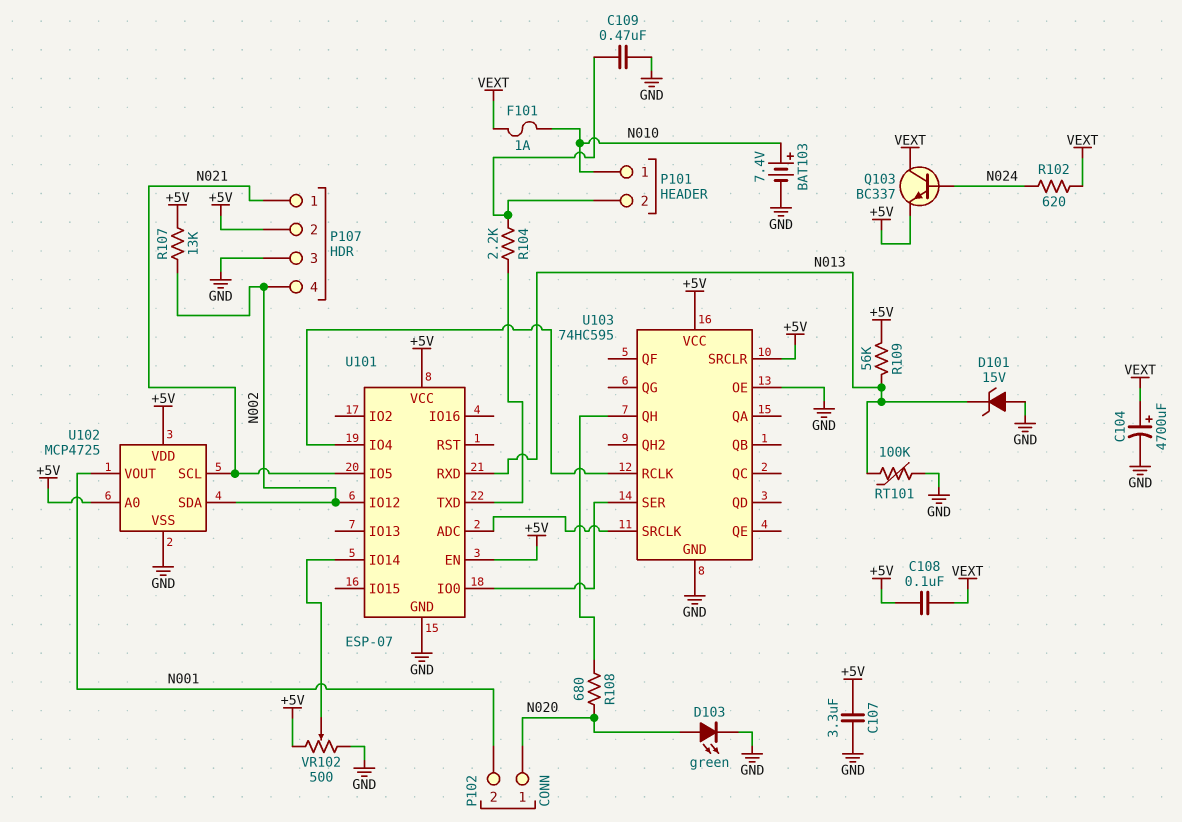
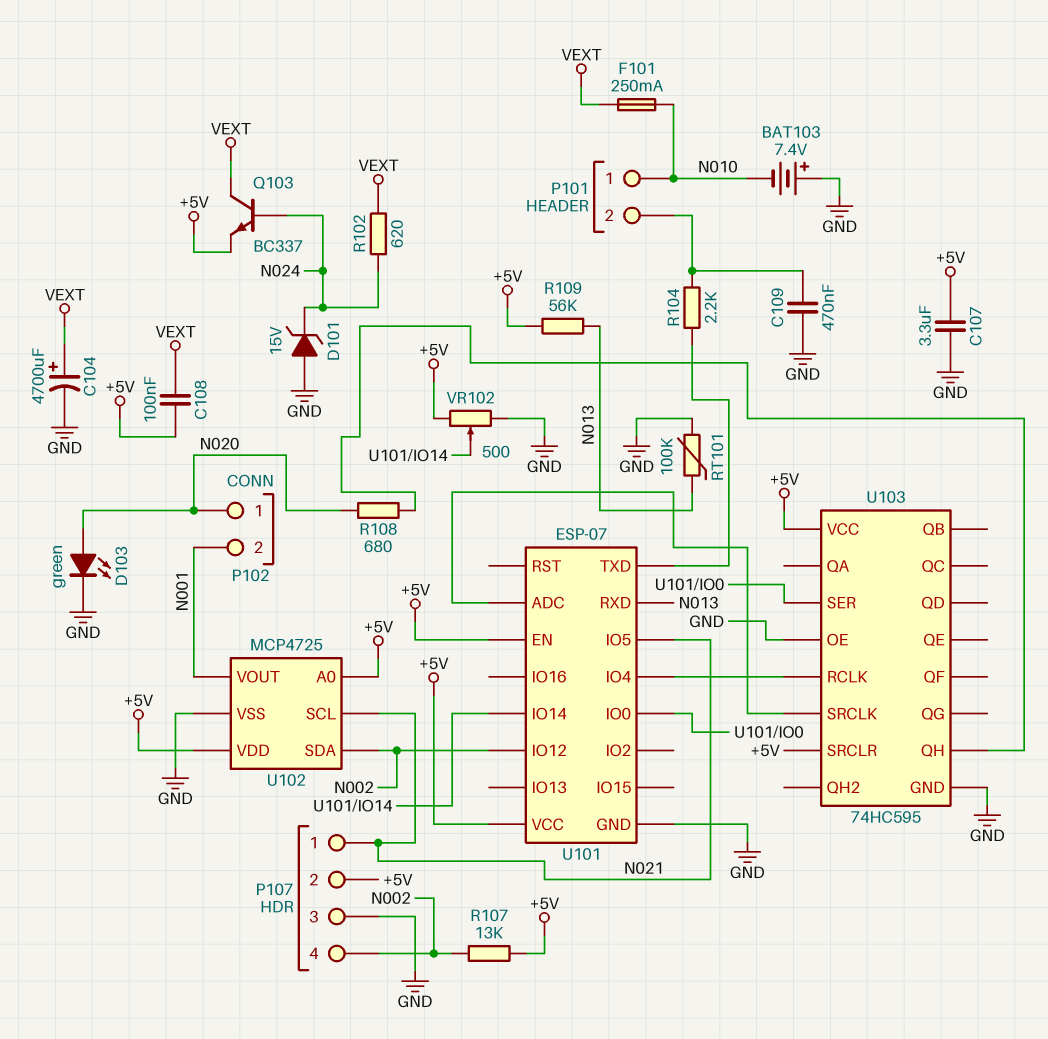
BAT103: 7.4V (plus N010, minus GND) -> 7.4V (plus GND, minus N010)
D101: zener 15V (A GND, K N013) -> zener 15V (A GND, K N024)
F101: 1A (N010, VEXT) -> 250mA (N010, VEXT)

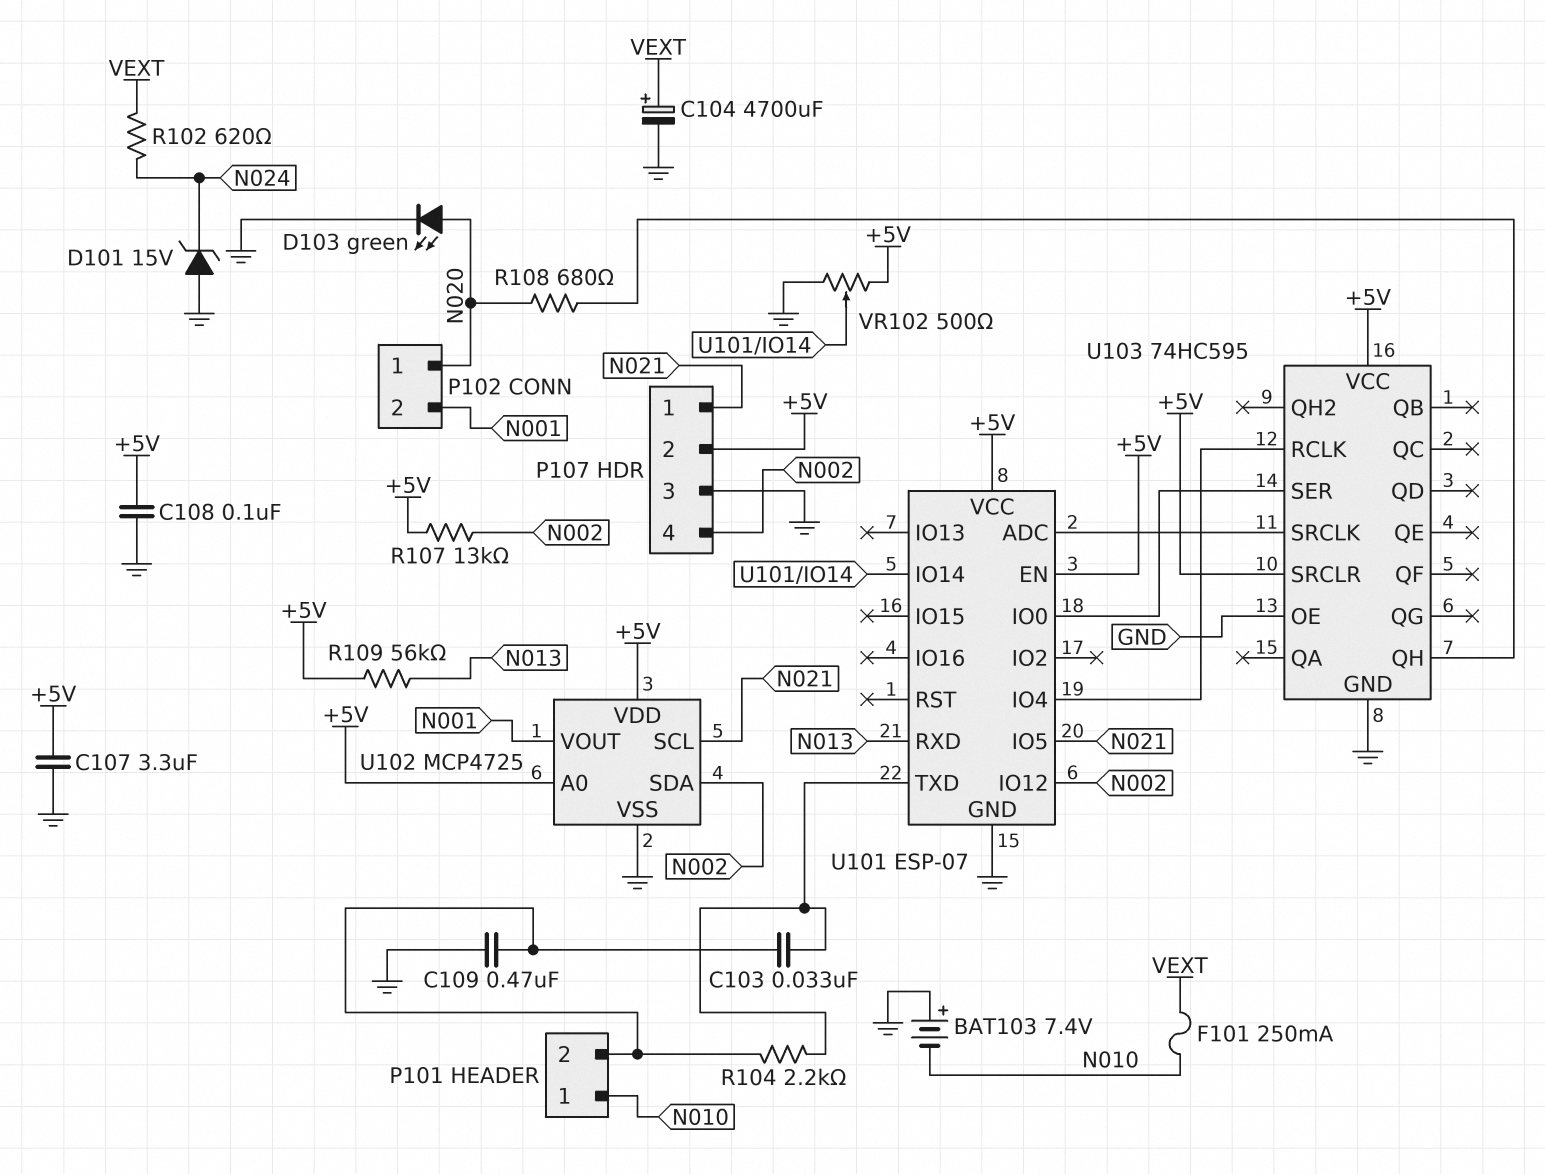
C103: none -> 33nF (P101/2, U101/TXD)
C108: 100nF (+5V, VEXT) -> 100nF (+5V, GND)
Q103: NPN BC337 (B N024, C VEXT, E +5V) -> none
RT101: 100k (GND, N013) -> none

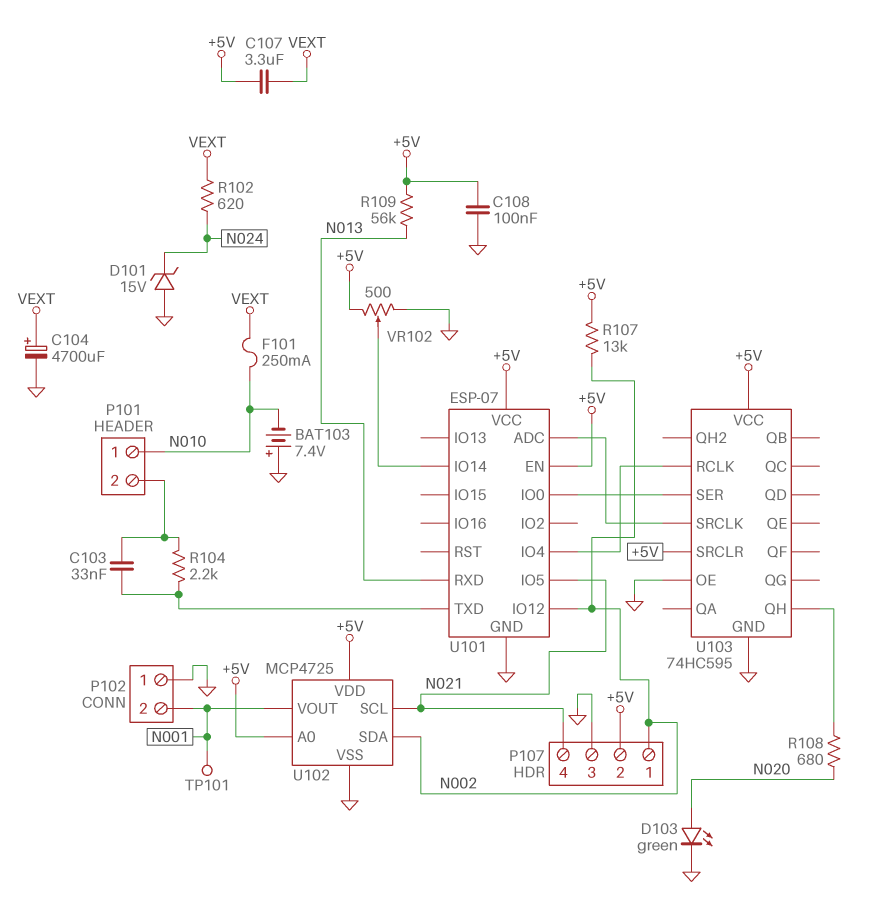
C107: 3.3uF (+5V, GND) -> 3.3uF (+5V, VEXT)
C109: 470nF (GND, P101/2) -> none
P102 pin 1: N020 -> GND
P107 pin 1: N021 -> N002
P107 pin 4: N002 -> N021
TP101: none -> test point (N001)

